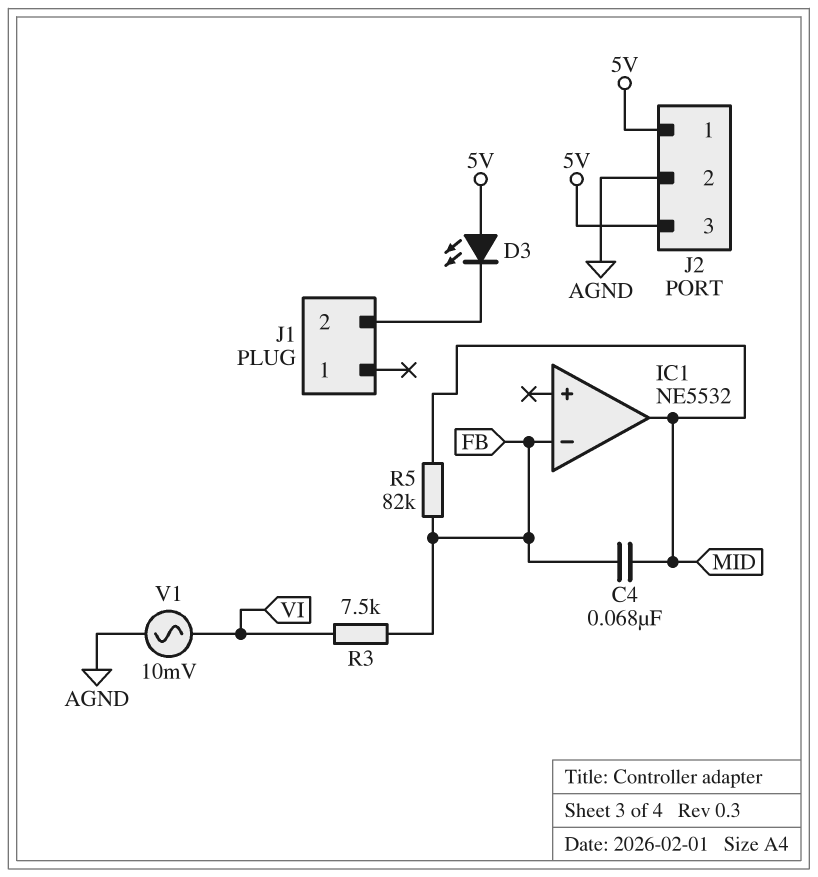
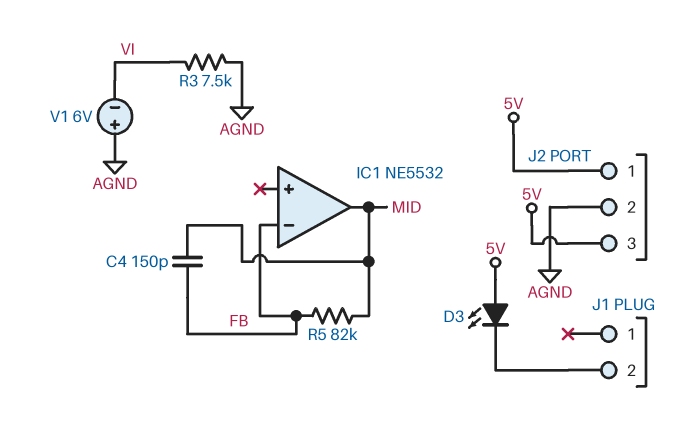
C4: 68nF (FB, MID) -> 150pF (FB, MID)
R3: 7.5k (FB, VI) -> 7.5k (AGND, VI)
V1: AC 10mV (AGND, VI) -> 6V (plus AGND, minus VI)

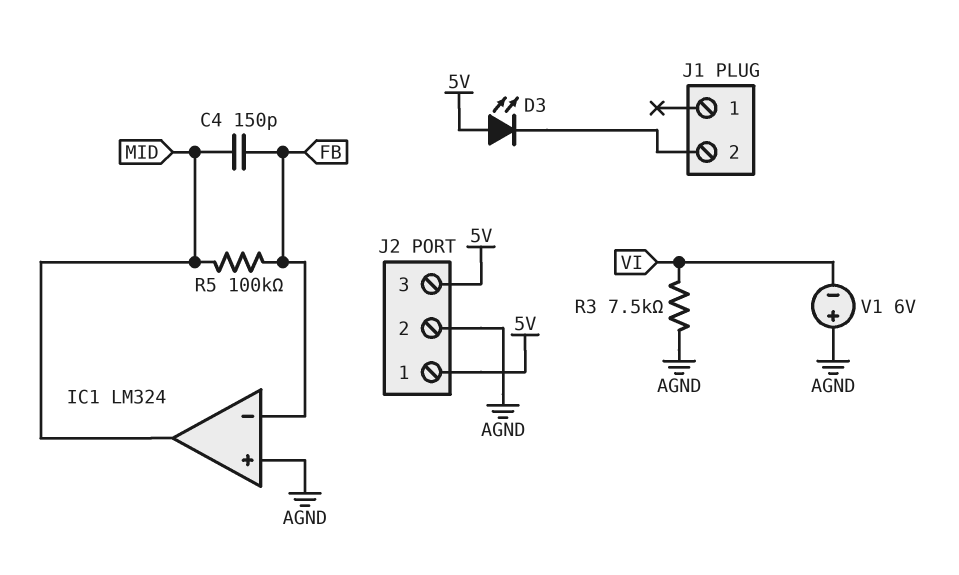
IC1: NE5532 -> LM324
IC1 pin in+: none -> AGND
R5: 82k (FB, MID) -> 100k (FB, MID)

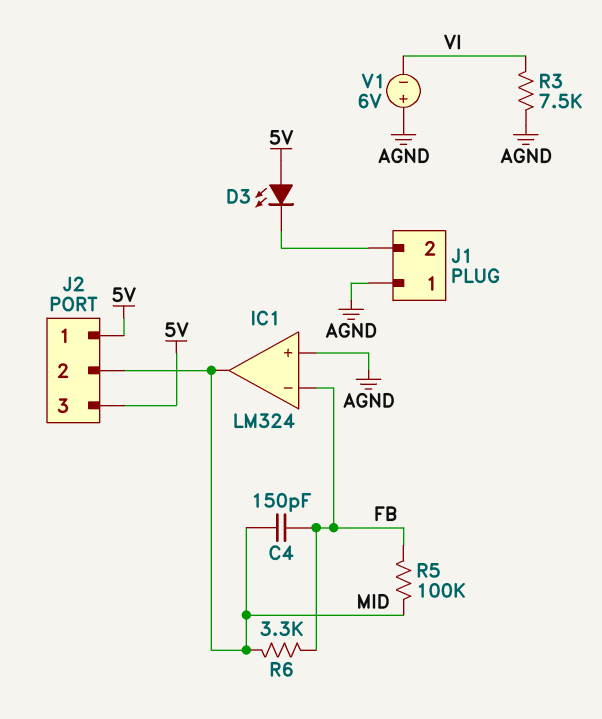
J1 pin 1: none -> AGND
J2 pin 2: AGND -> MID
R6: none -> 3.3k (FB, MID)

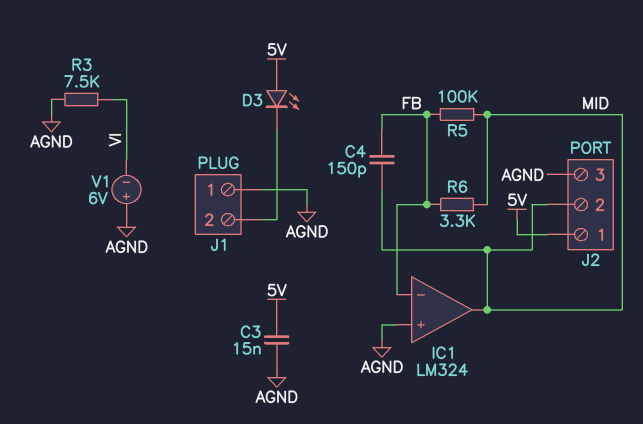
C3: none -> 15nF (5V, AGND)
J2 pin 3: 5V -> AGND

